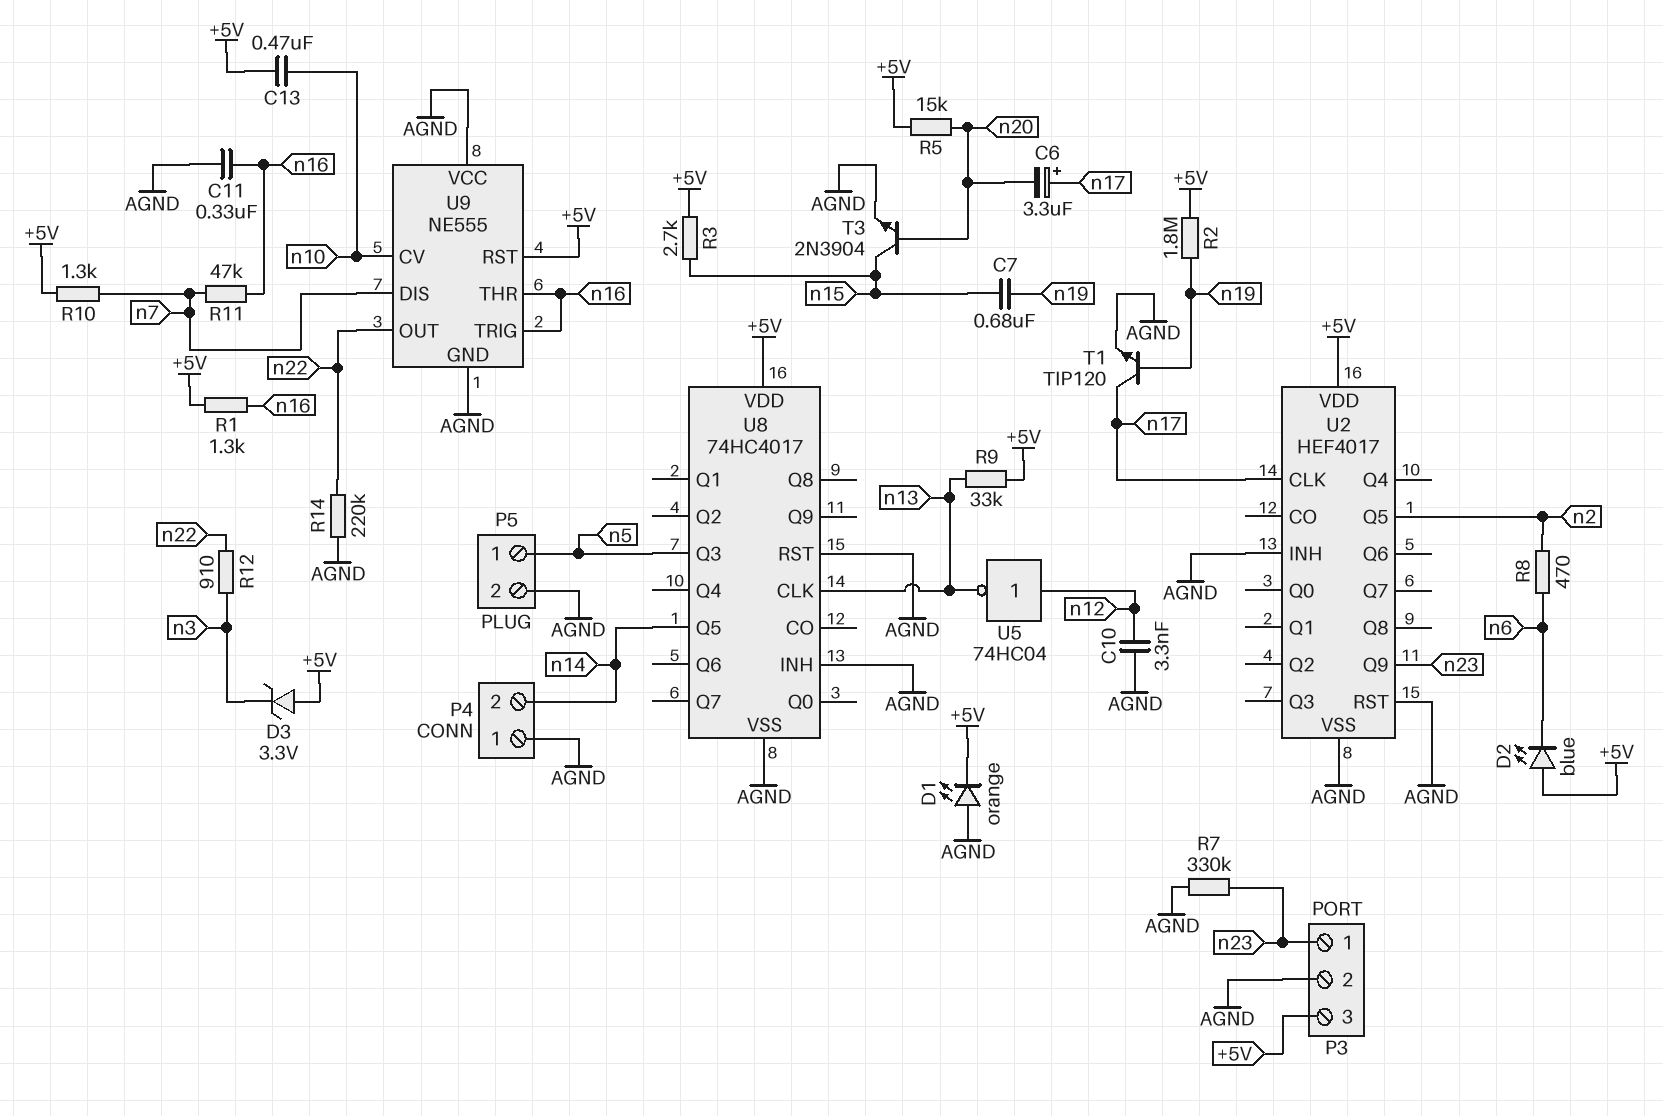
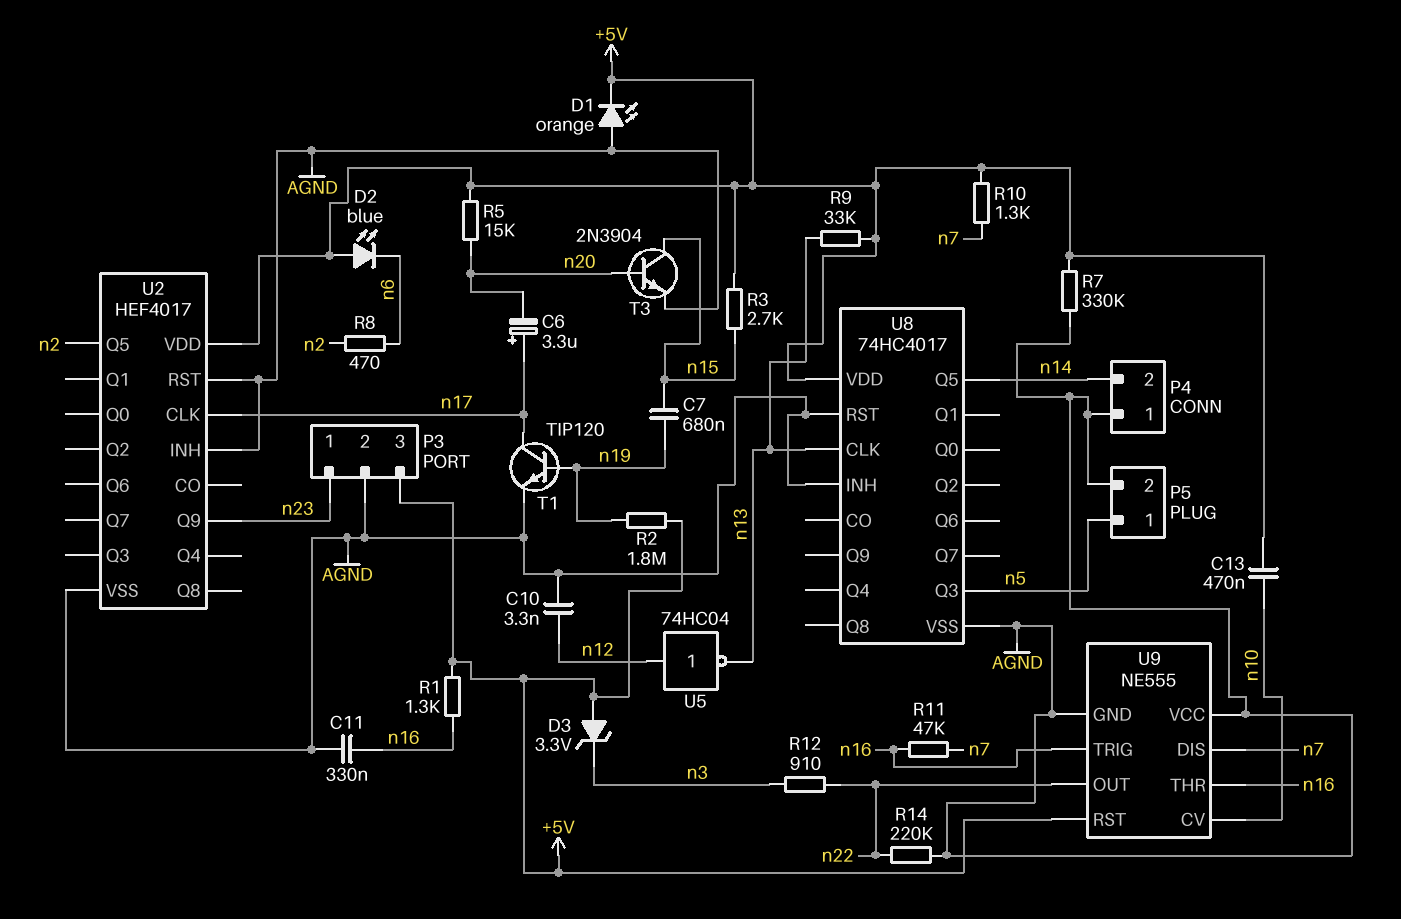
R7: 330k (AGND, n23) -> 330k (+5V, AGND)

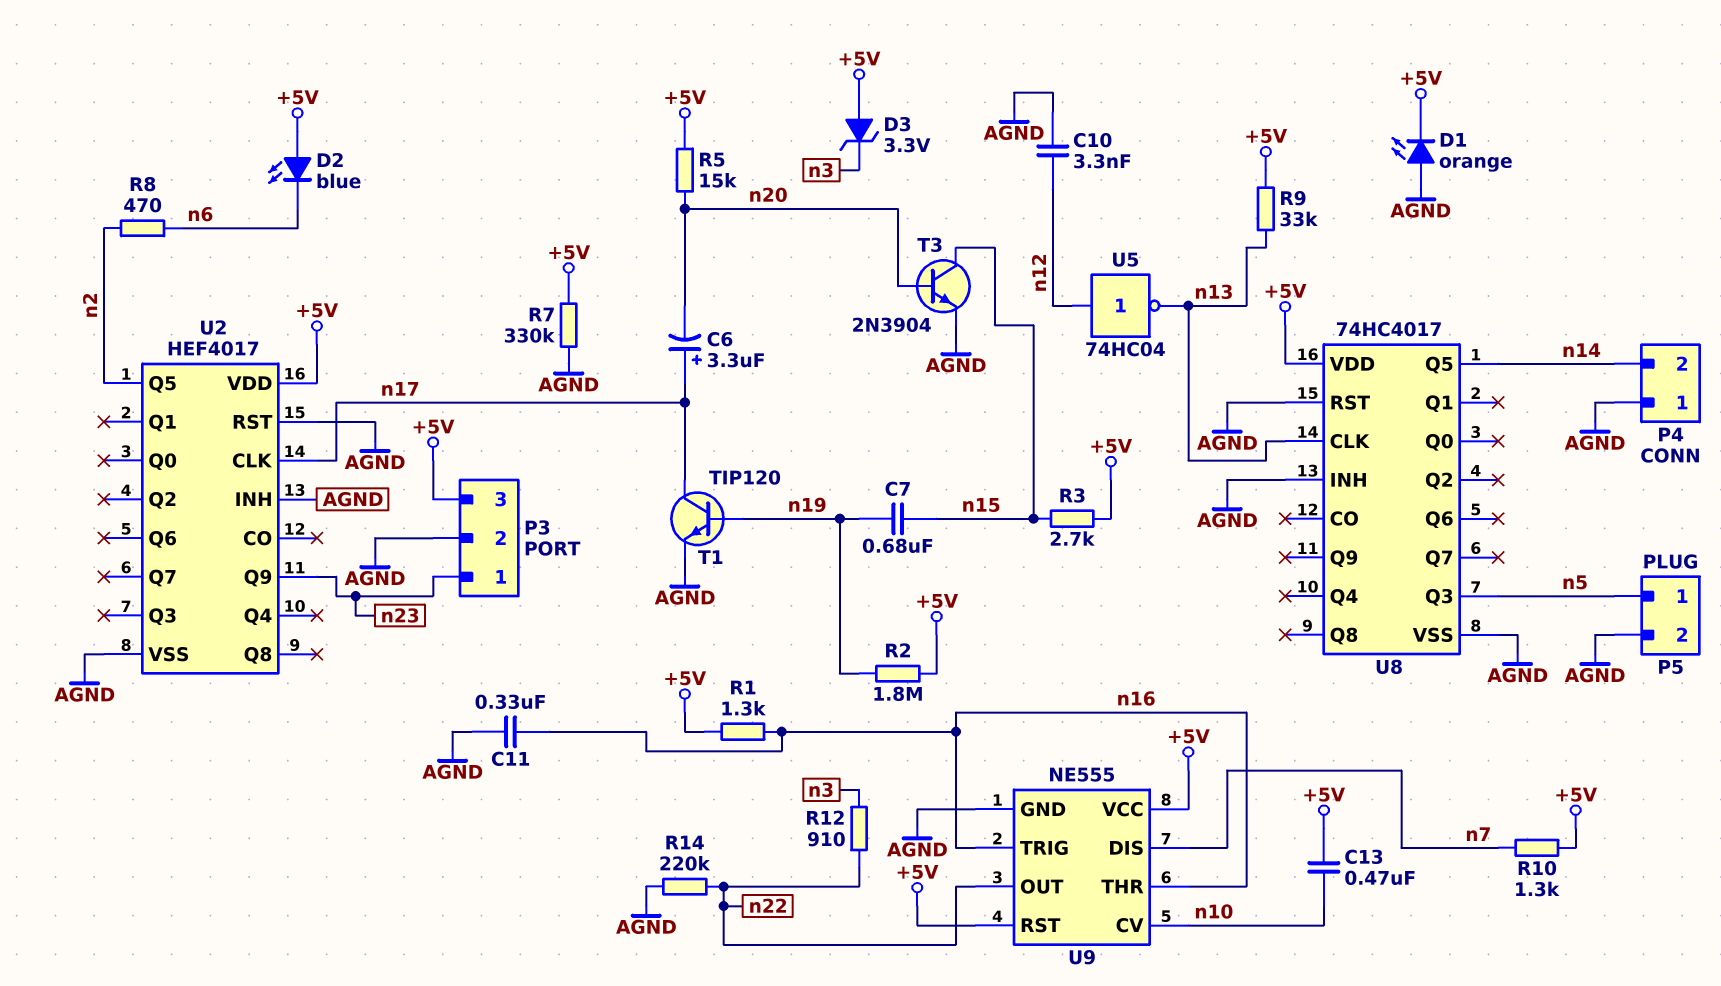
R11: 47k (n7, n16) -> none
U9 pin VCC: AGND -> +5V

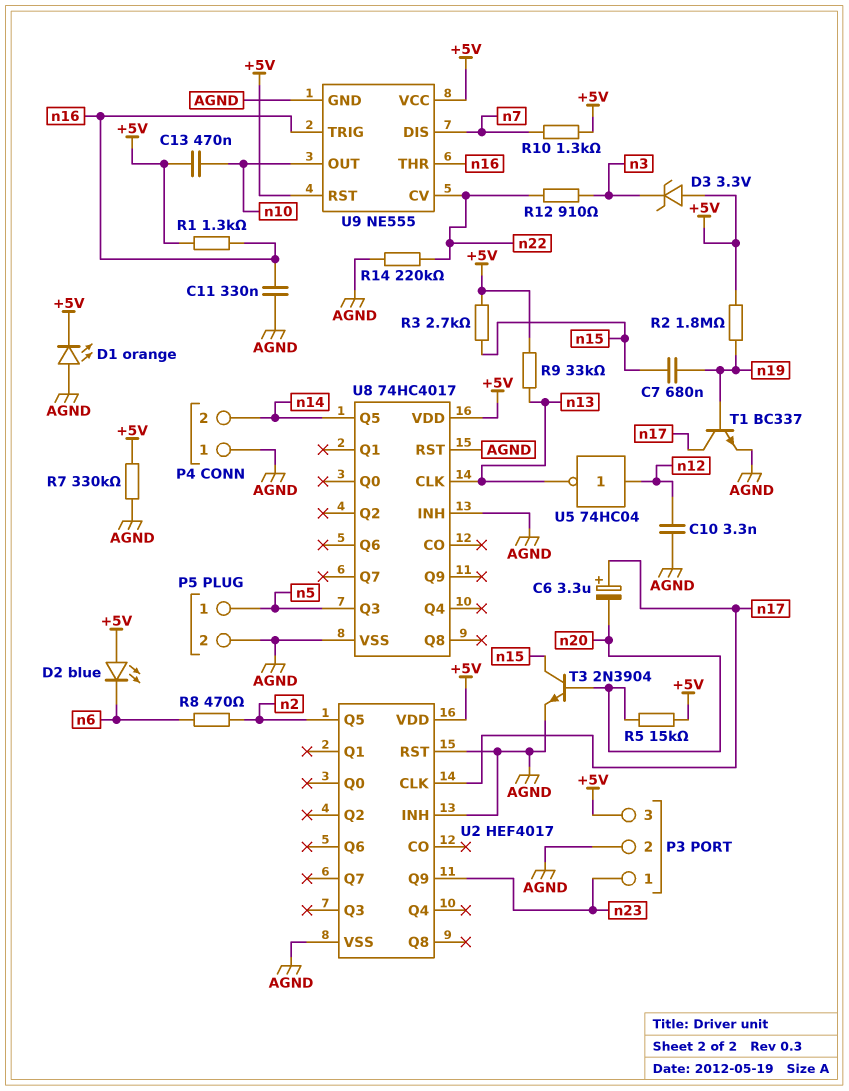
T1: NPN TIP120 (B n19, C n17, E AGND) -> NPN BC337 (B n19, C n17, E AGND)
U9 pin CV: n10 -> n22
U9 pin OUT: n22 -> n10

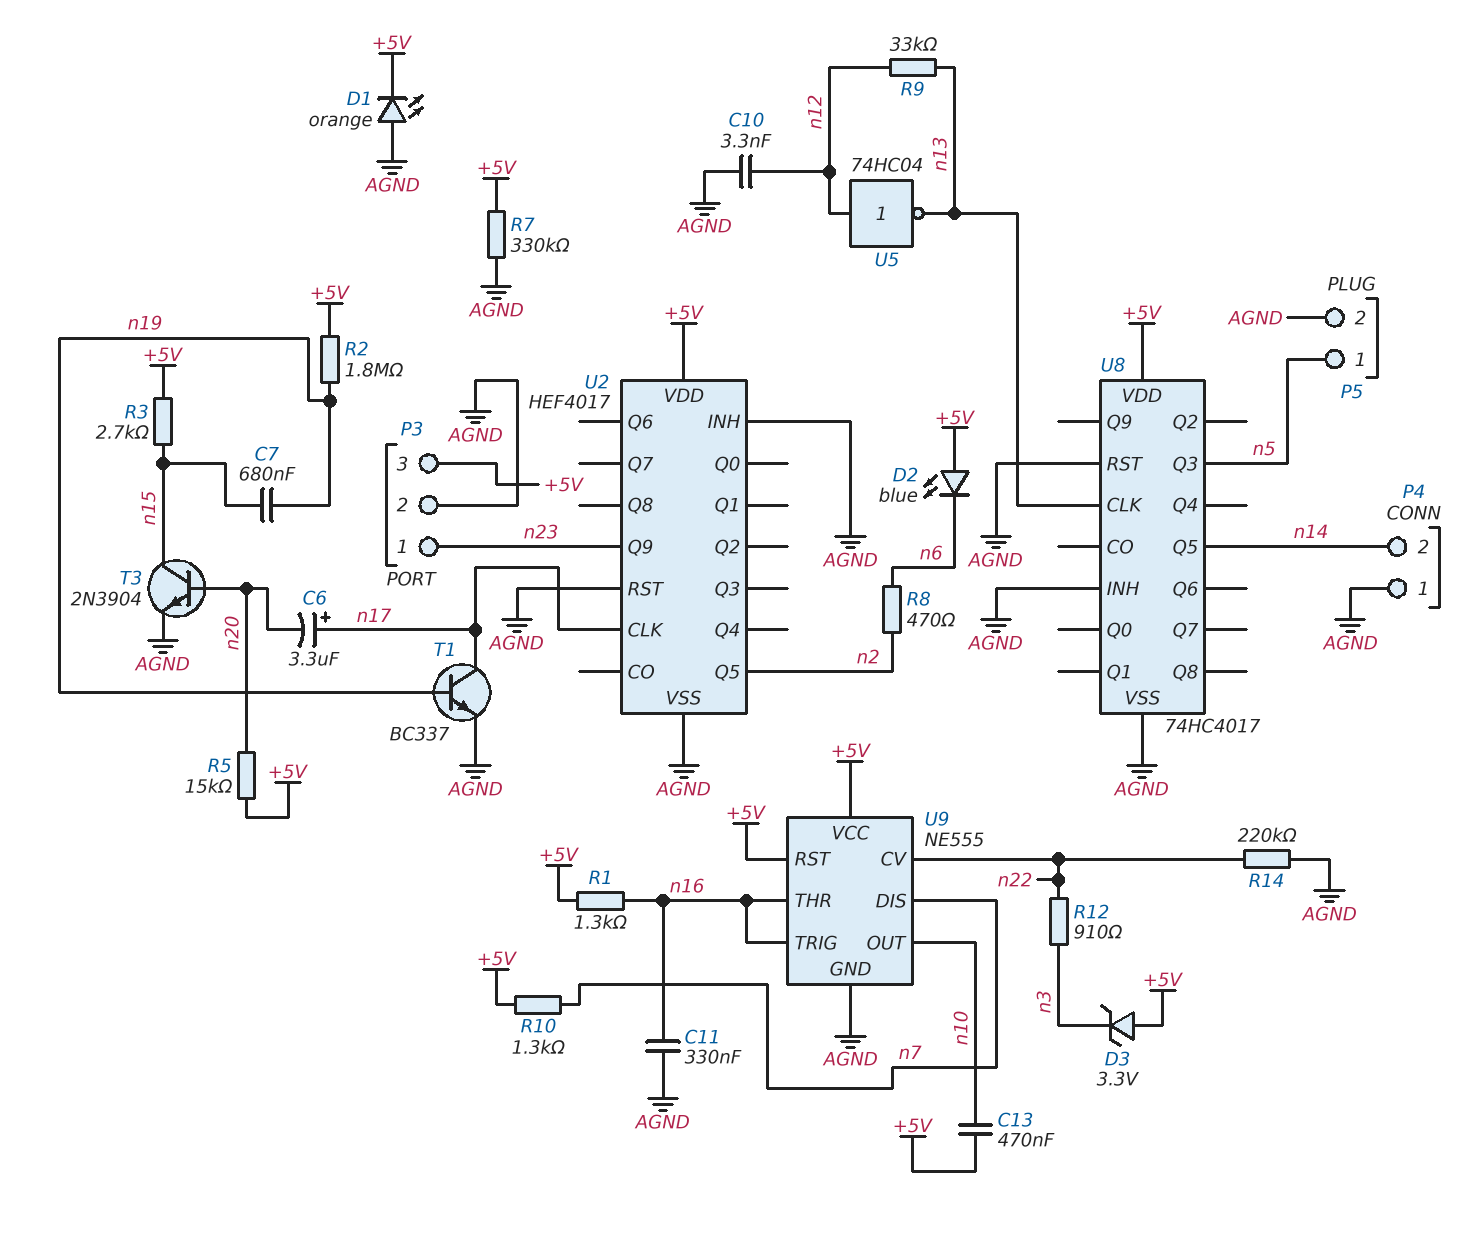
R9: 33k (+5V, n13) -> 33k (n12, n13)

